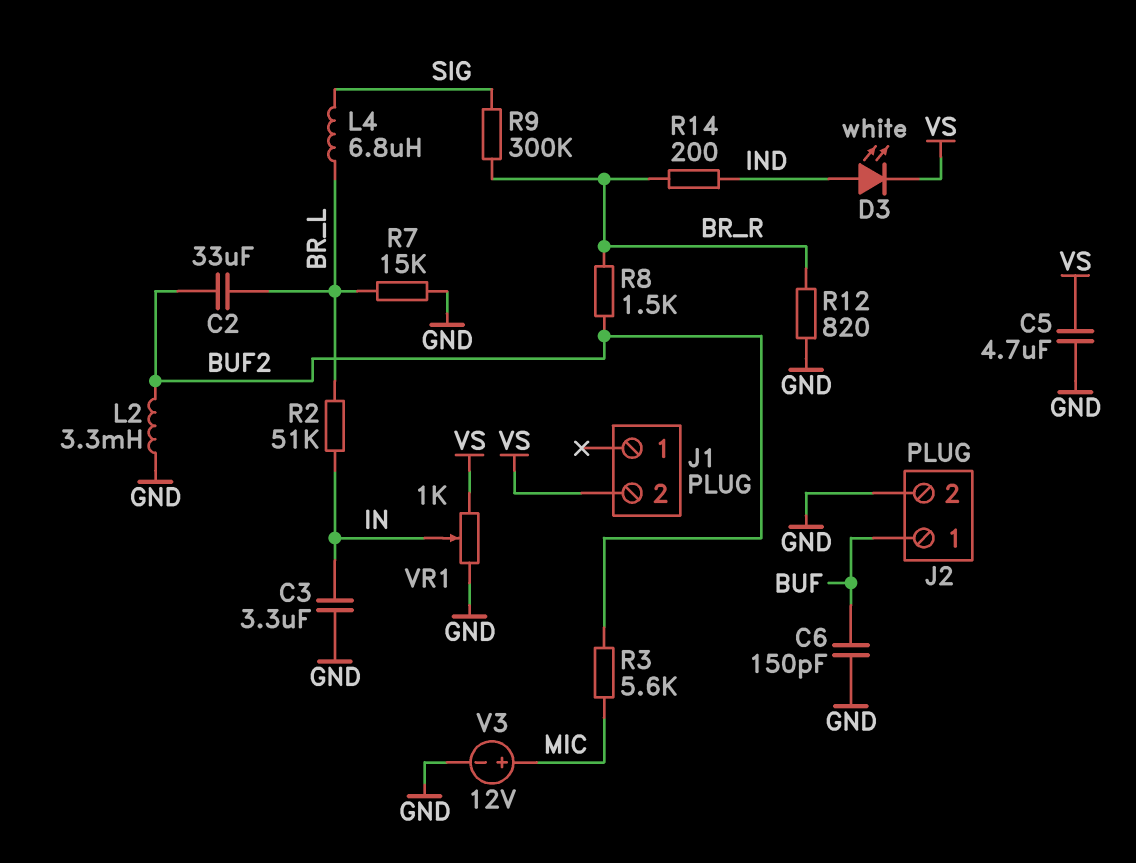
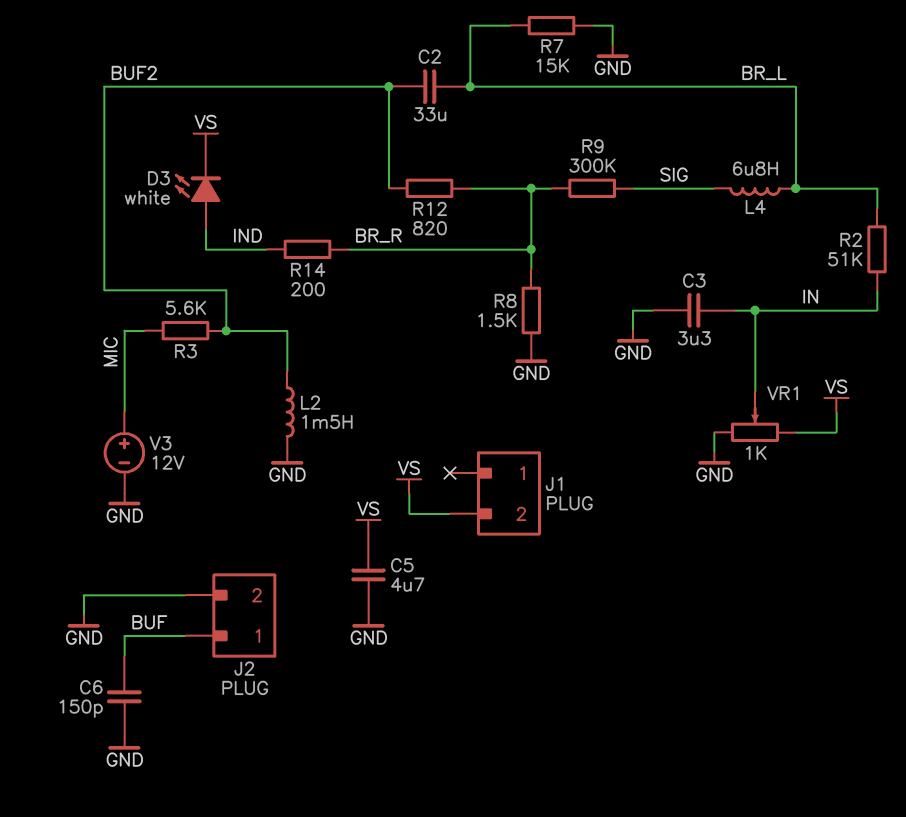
L2: 3.3mH (BUF2, GND) -> 1.5mH (BUF2, GND)
R8: 1.5k (BR_R, BUF2) -> 1.5k (BR_R, GND)
R12: 820 (BR_R, GND) -> 820 (BR_R, BUF2)

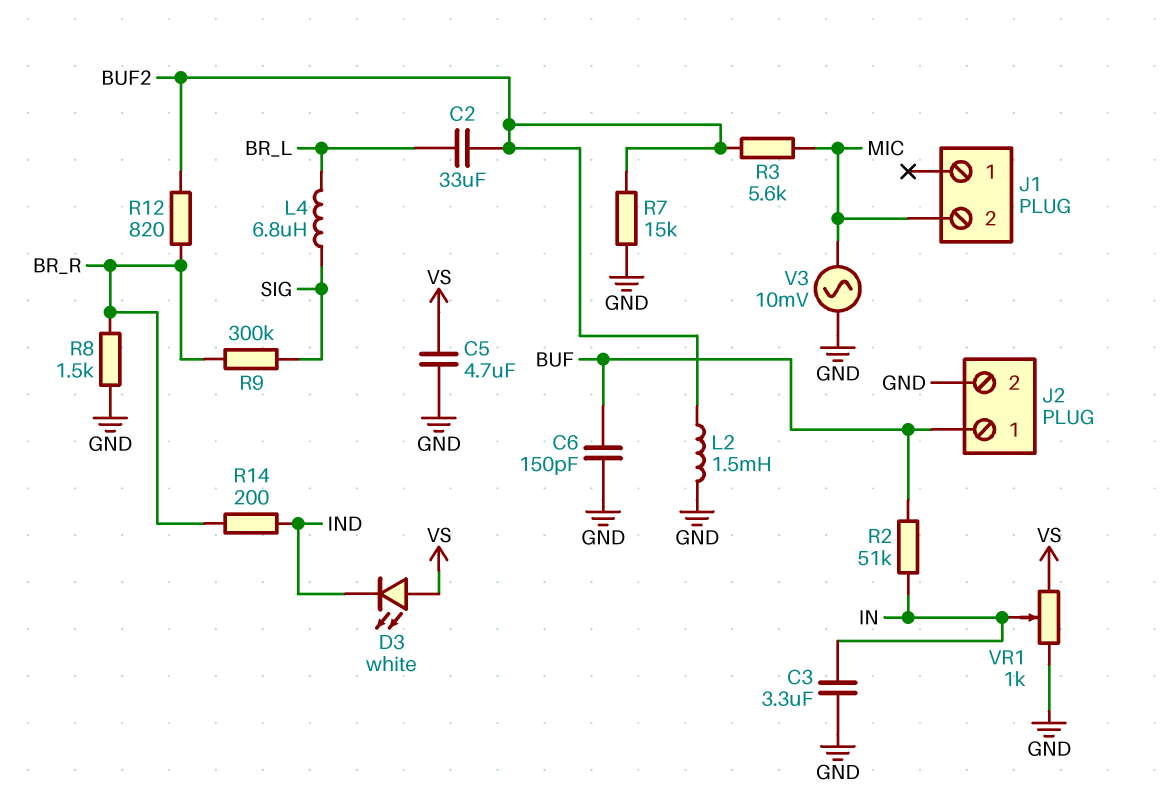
D3: LED white (A IND, K VS) -> LED white (A VS, K IND)
J1 pin 2: VS -> MIC
R2: 51k (BR_L, IN) -> 51k (BUF, IN)
R7: 15k (BR_L, GND) -> 15k (BUF2, GND)
V3: 12V (plus MIC, minus GND) -> AC 10mV (GND, MIC)

